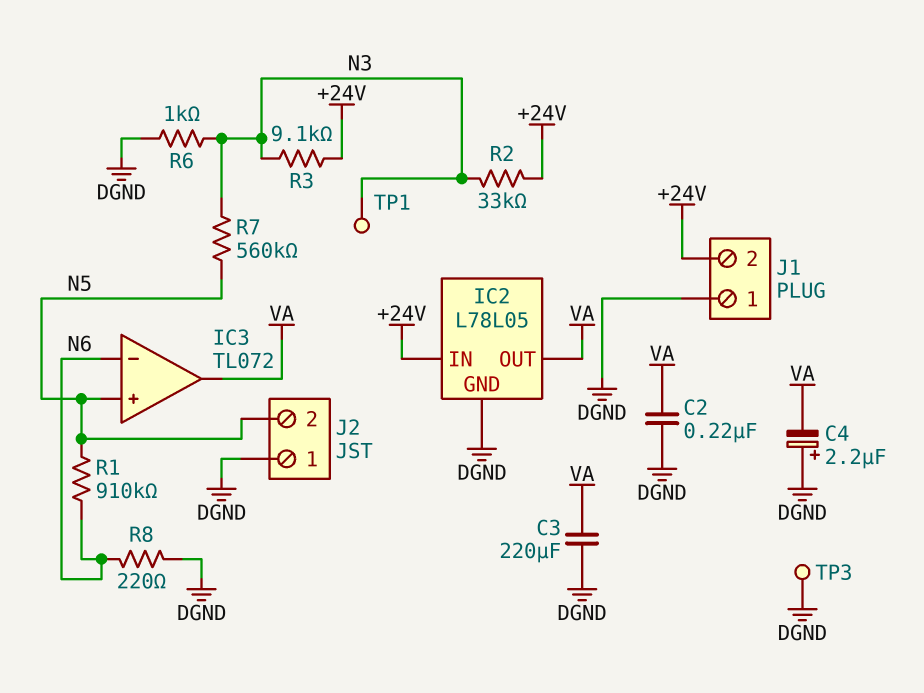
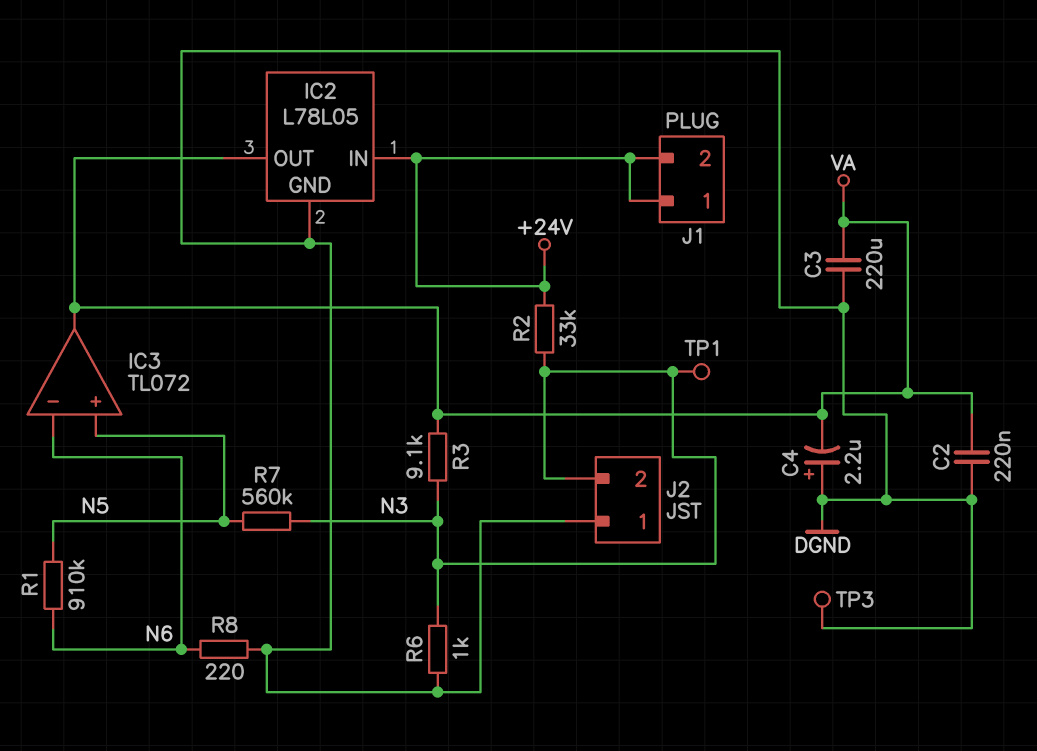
J1 pin 1: DGND -> +24V
J2 pin 2: N5 -> N3
R3: 9.1k (+24V, N3) -> 9.1k (N3, VA)

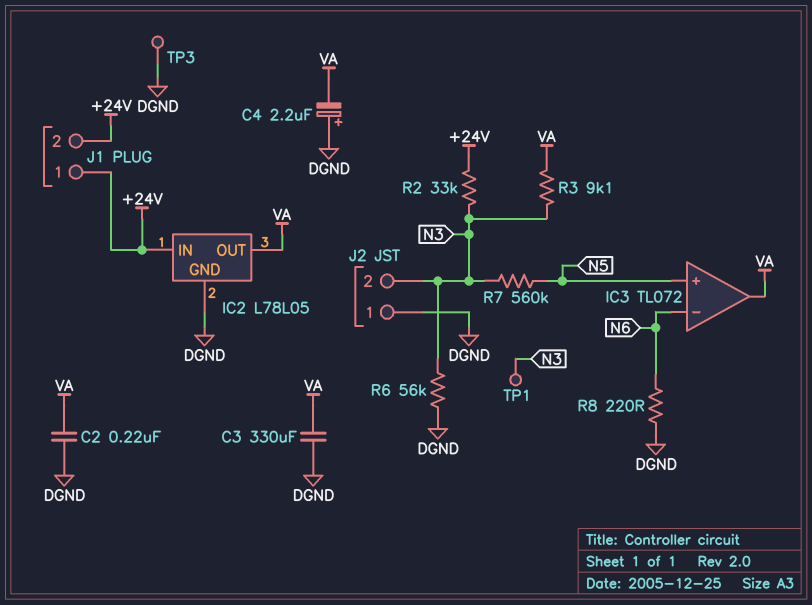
C3: 220uF (DGND, VA) -> 330uF (DGND, VA)
R1: 910k (N5, N6) -> none
R6: 1k (DGND, N3) -> 56k (DGND, N3)

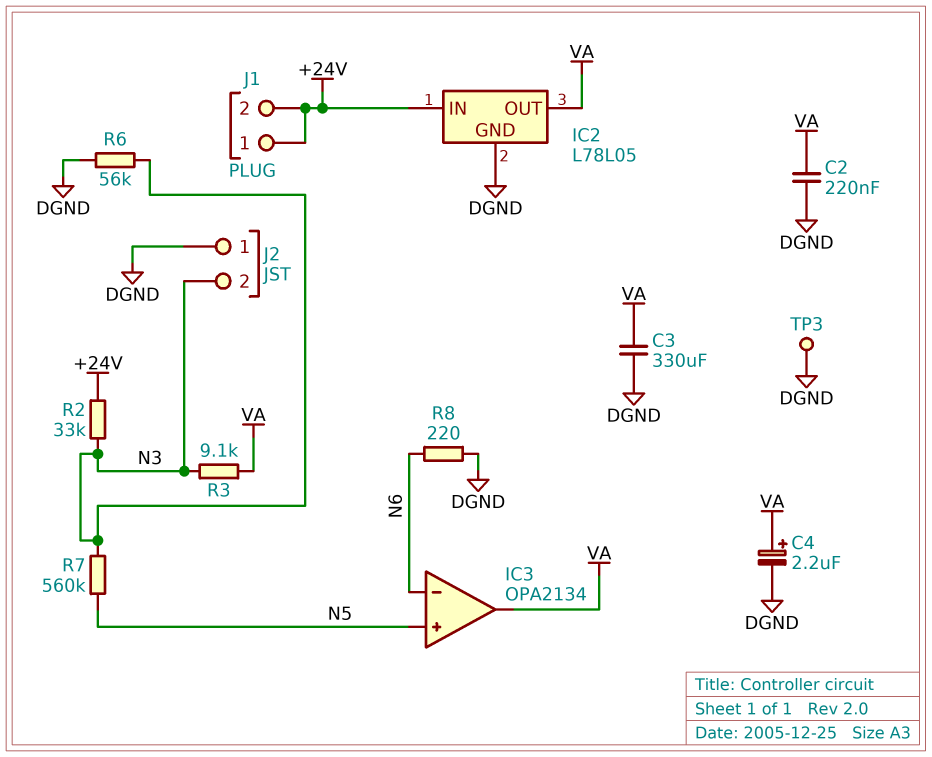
C4: 2.2uF (plus DGND, minus VA) -> 2.2uF (plus VA, minus DGND)
IC3: TL072 -> OPA2134
TP1: test point (N3) -> none

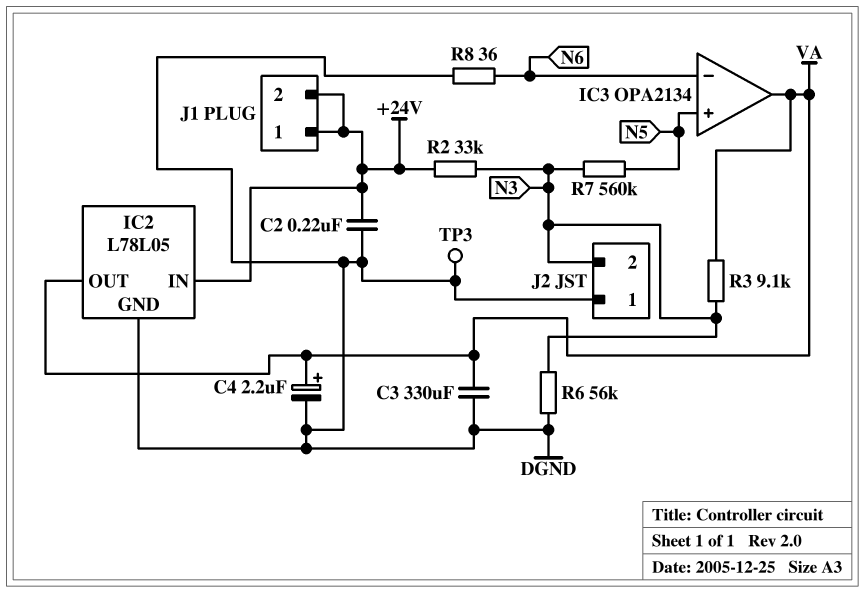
C2: 220nF (DGND, VA) -> 220nF (+24V, DGND)
R8: 220 (DGND, N6) -> 36 (DGND, N6)

